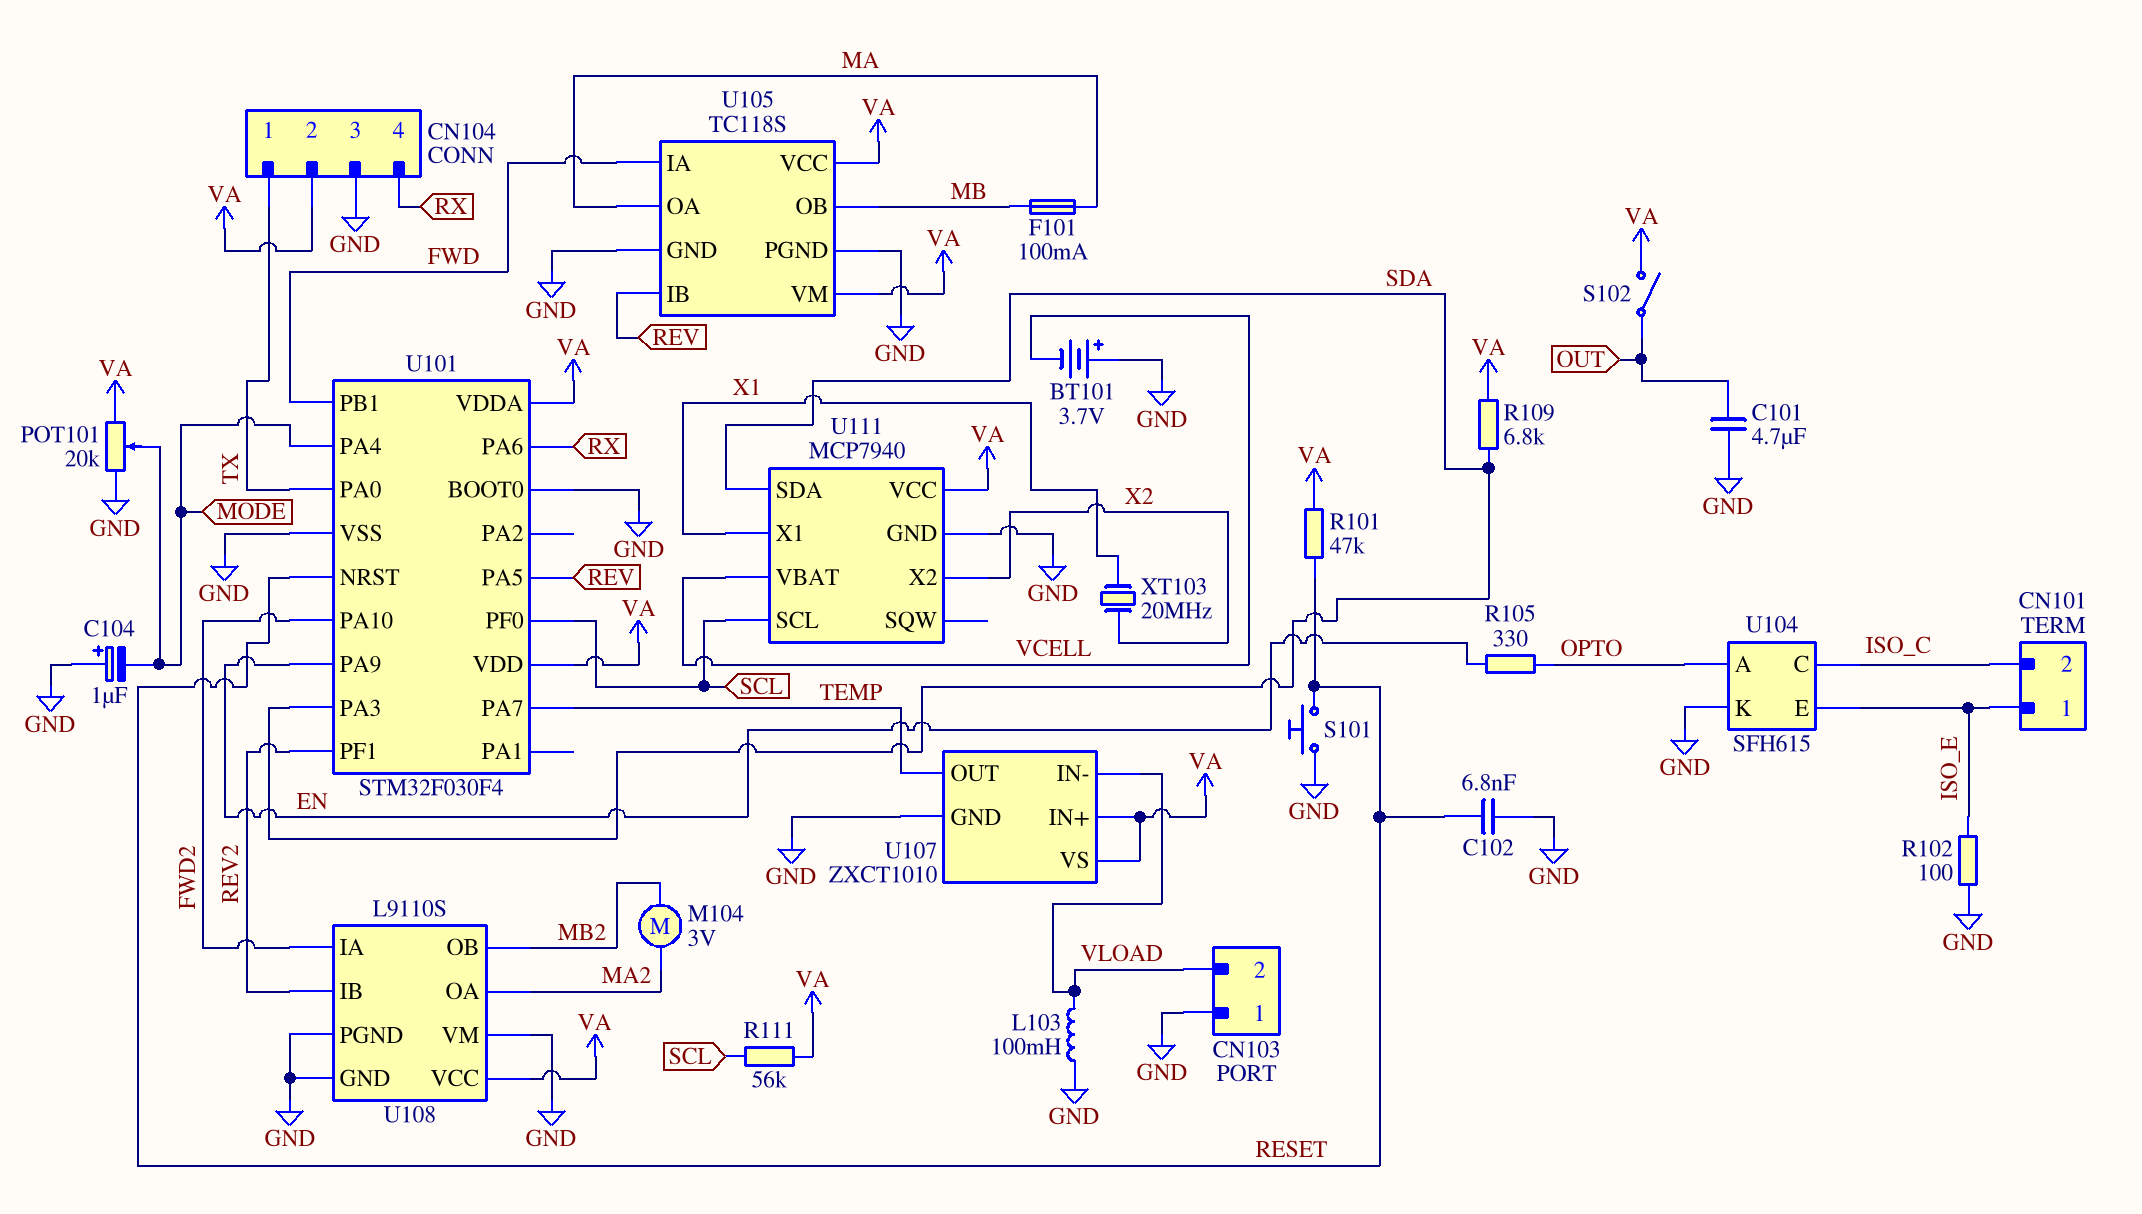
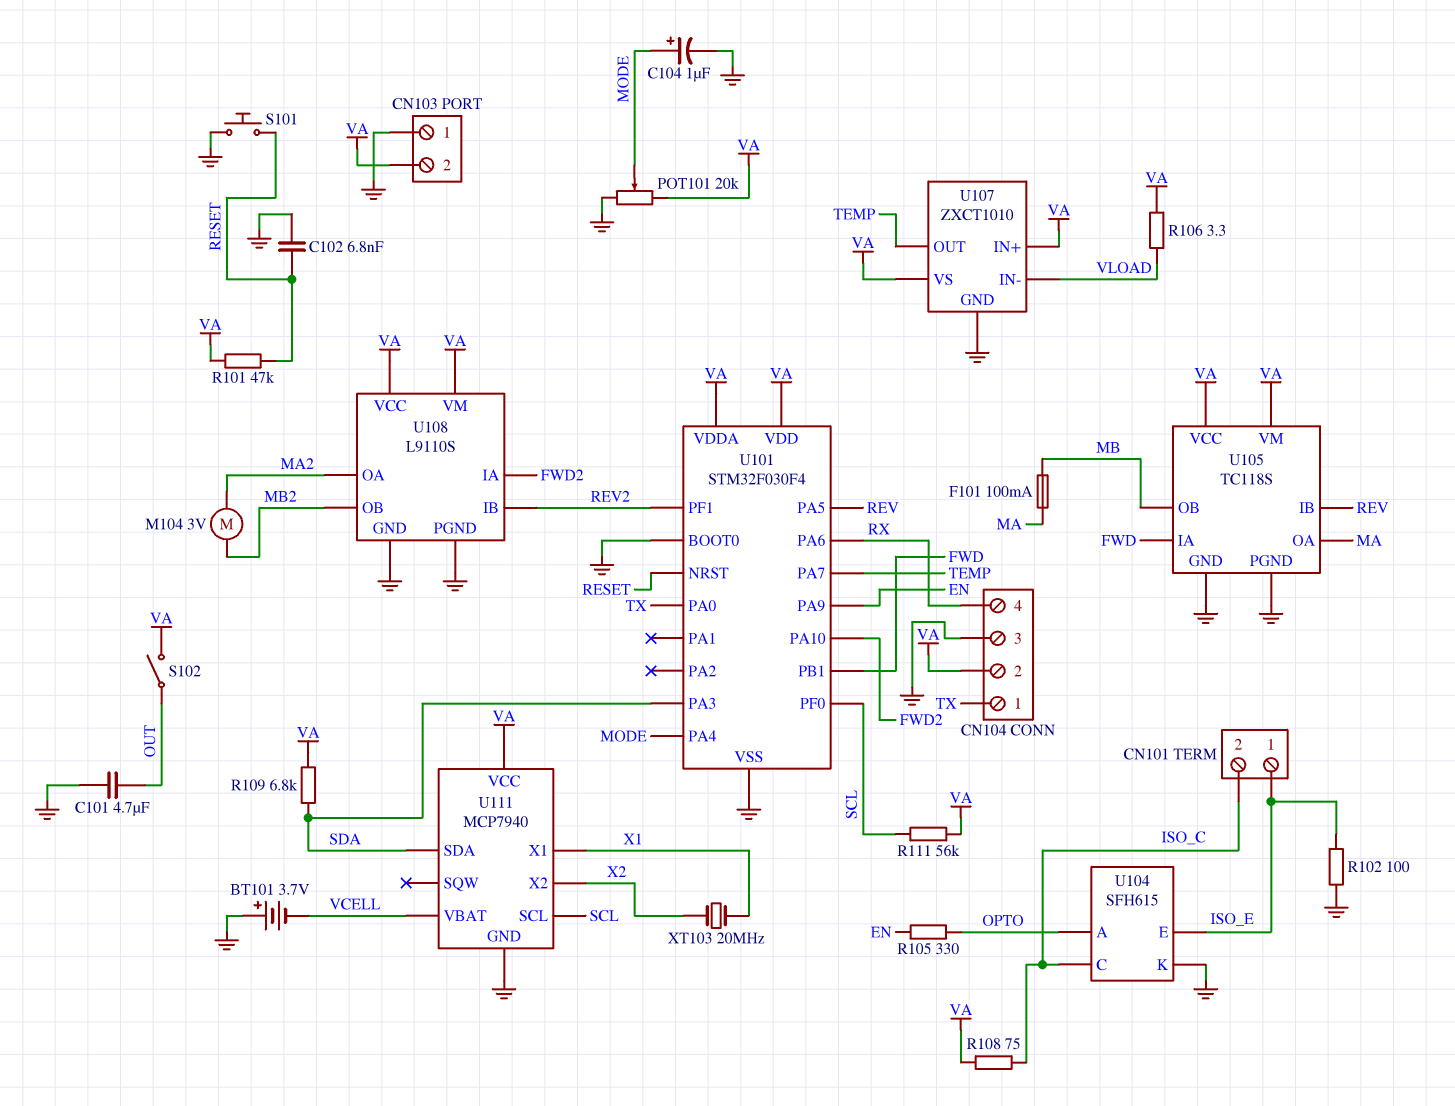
C104: 1uF (plus GND, minus MODE) -> 1uF (plus MODE, minus GND)
CN103 pin 2: VLOAD -> VA
L103: 100mH (GND, VLOAD) -> none
R106: none -> 3.3 (VA, VLOAD)
R108: none -> 75 (ISO_C, VA)
U108 pin VM: GND -> VA

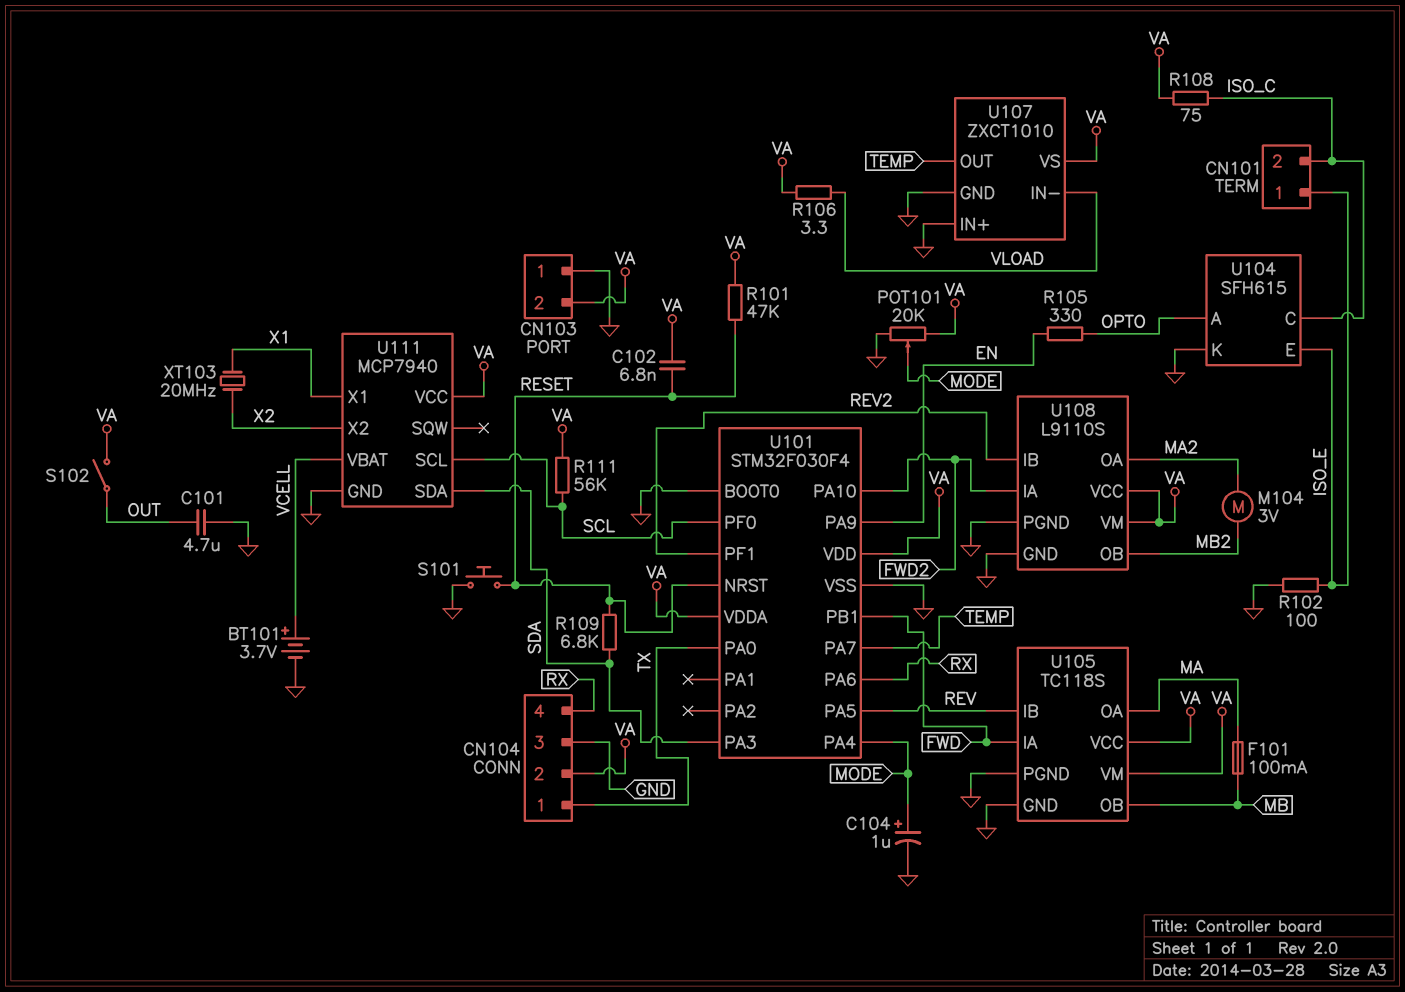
BT101: 3.7V (plus GND, minus VCELL) -> 3.7V (plus VCELL, minus GND)
C102: 6.8nF (GND, RESET) -> 6.8nF (RESET, VA)
R109: 6.8k (SDA, VA) -> 6.8k (RESET, SDA)
U107 pin IN+: VA -> GND

